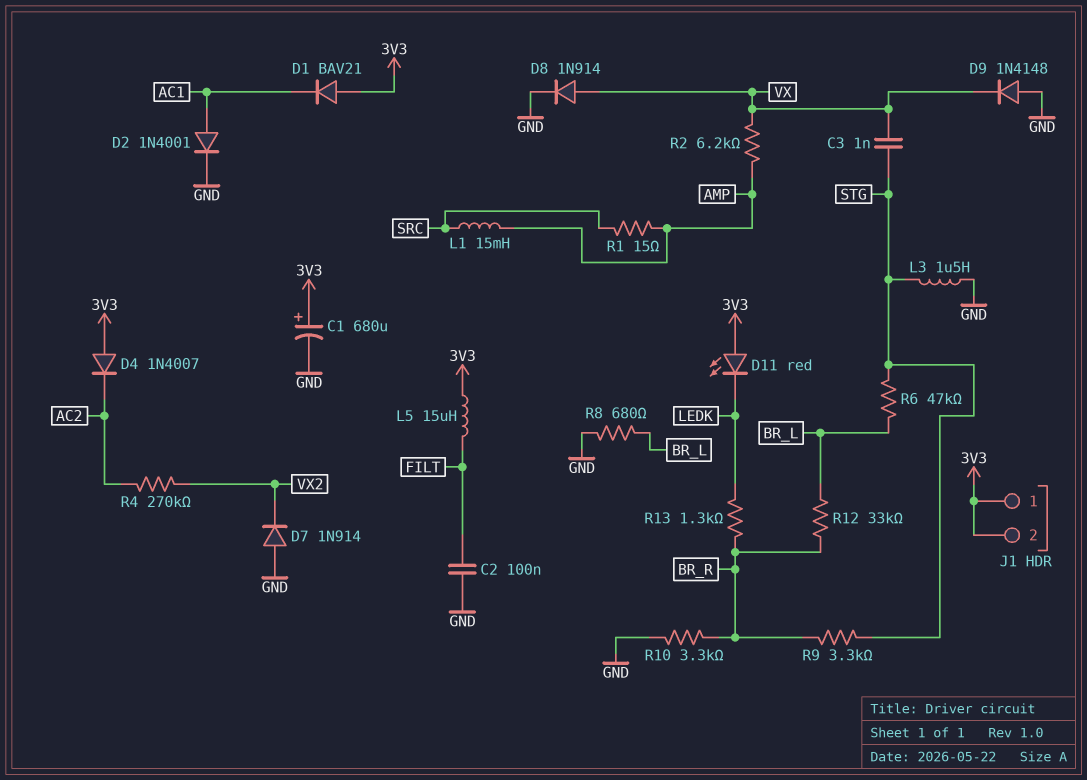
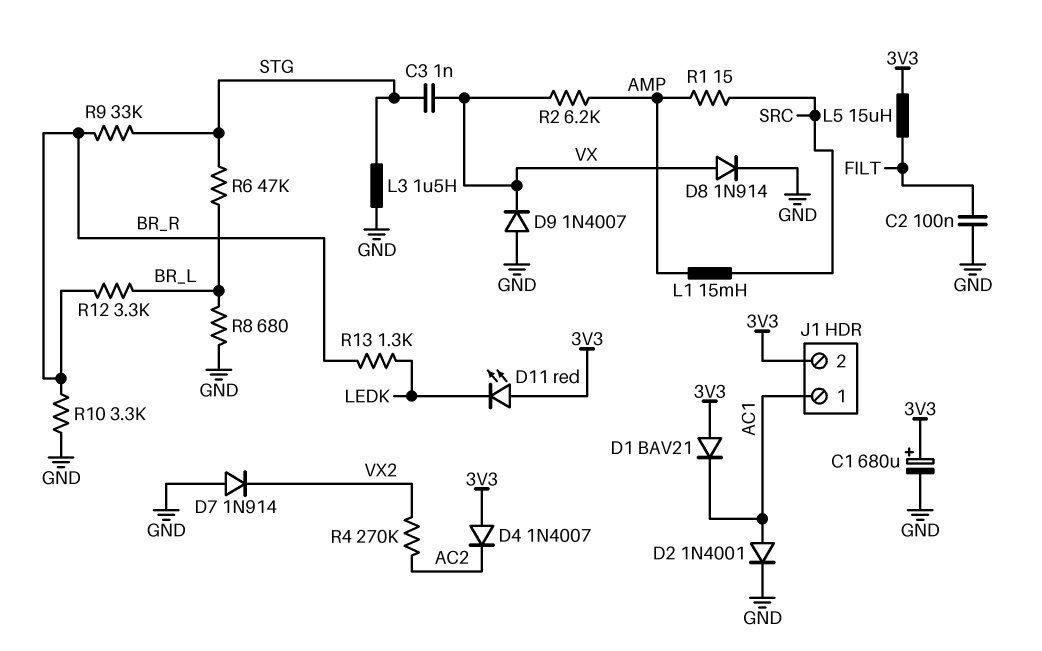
D9: diode 1N4148 (A GND, K VX) -> diode 1N4007 (A GND, K VX)
J1 pin 1: 3V3 -> AC1
R9: 3.3k (BR_R, STG) -> 33k (BR_R, STG)
R12: 33k (BR_L, BR_R) -> 3.3k (BR_L, BR_R)

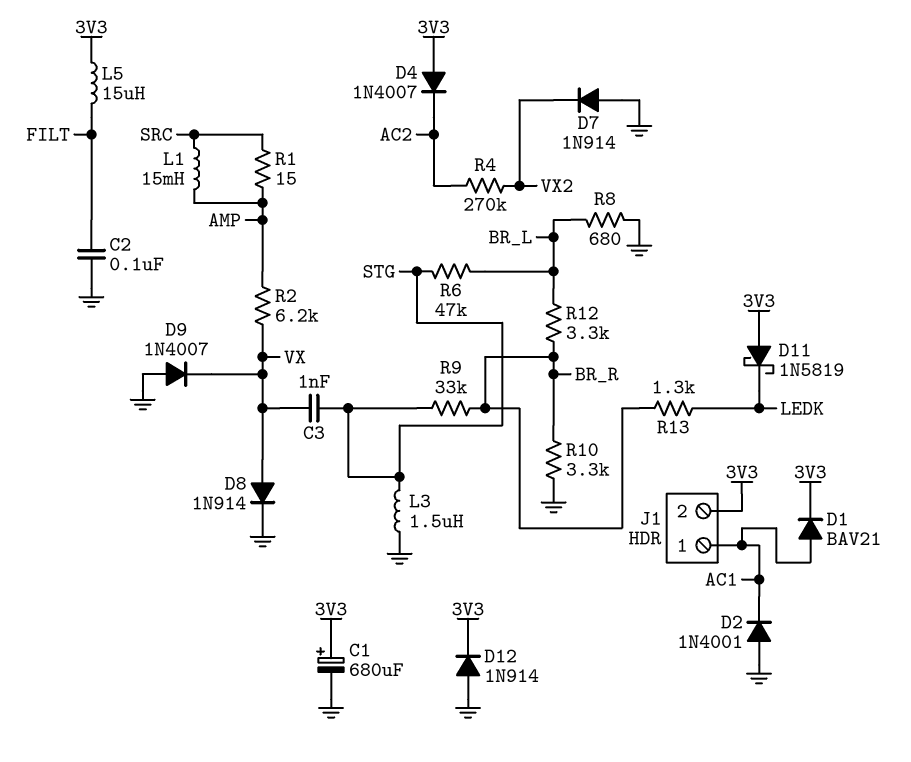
D1: diode BAV21 (A 3V3, K AC1) -> diode BAV21 (A AC1, K 3V3)
D2: diode 1N4001 (A AC1, K GND) -> diode 1N4001 (A GND, K AC1)
D11: LED red (A 3V3, K LEDK) -> schottky 1N5819 (A 3V3, K LEDK)
D12: none -> diode 1N914 (A GND, K 3V3)

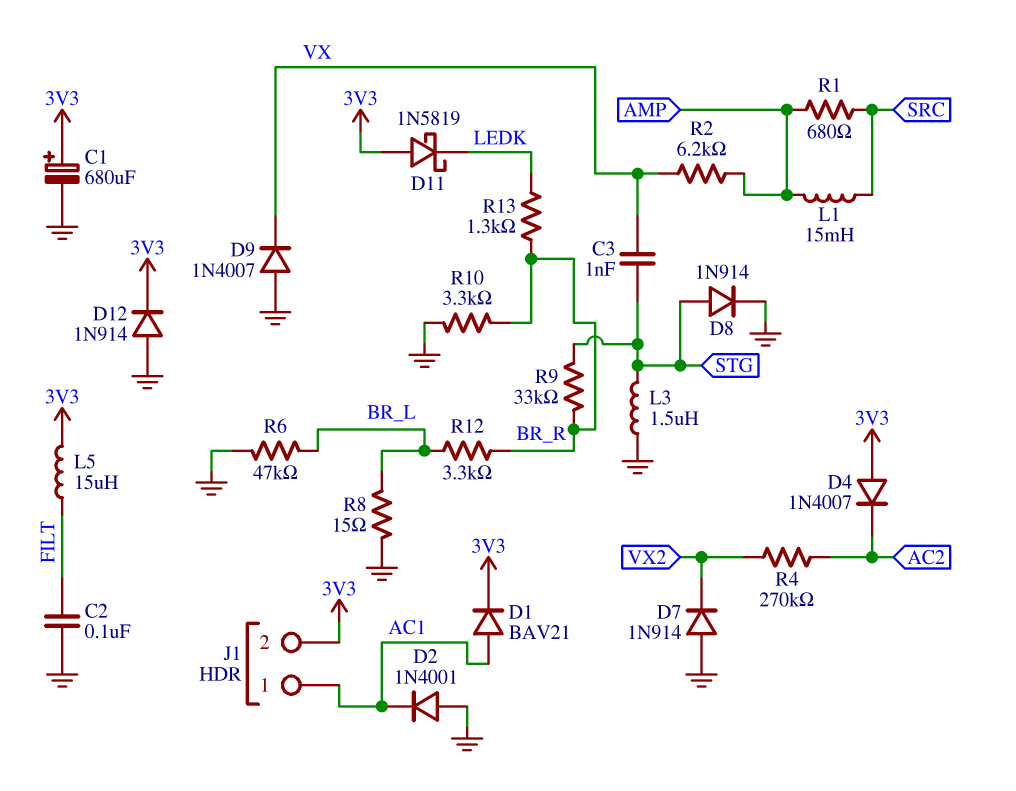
D8: diode 1N914 (A VX, K GND) -> diode 1N914 (A STG, K GND)
R1: 15 (AMP, SRC) -> 680 (AMP, SRC)
R6: 47k (BR_L, STG) -> 47k (BR_L, GND)
R8: 680 (BR_L, GND) -> 15 (BR_L, GND)

